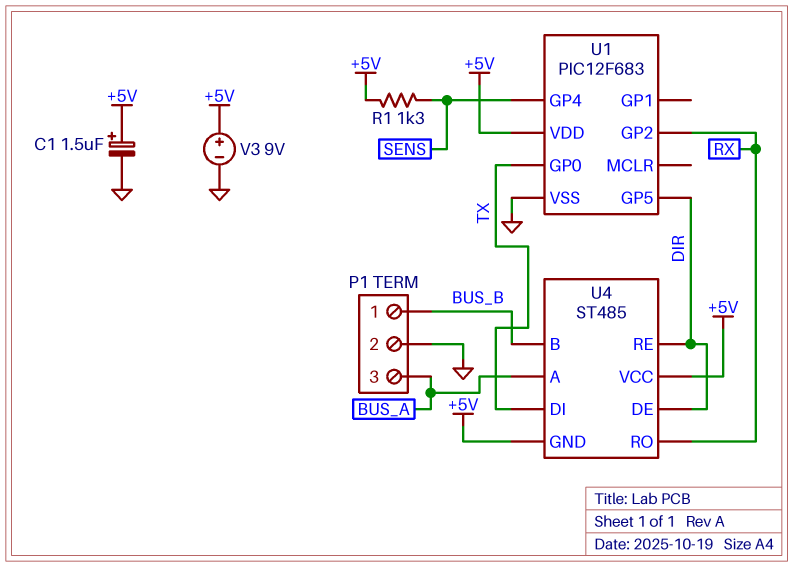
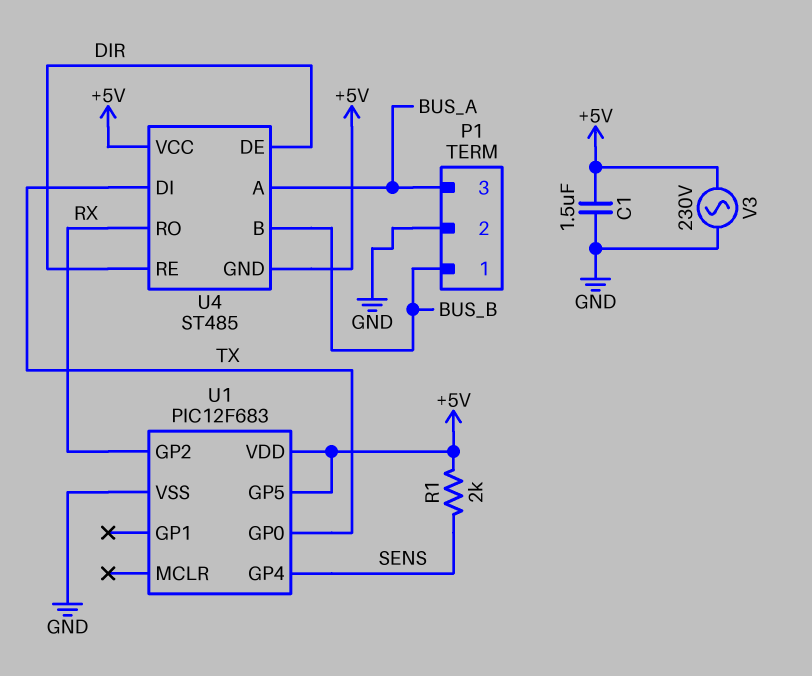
C1: 1.5uF (plus +5V, minus GND) -> 1.5uF (+5V, GND)
R1: 1.3k (+5V, SENS) -> 2k (+5V, SENS)
U1 pin GP5: DIR -> +5V
V3: 9V (plus +5V, minus GND) -> AC 230V (+5V, GND)

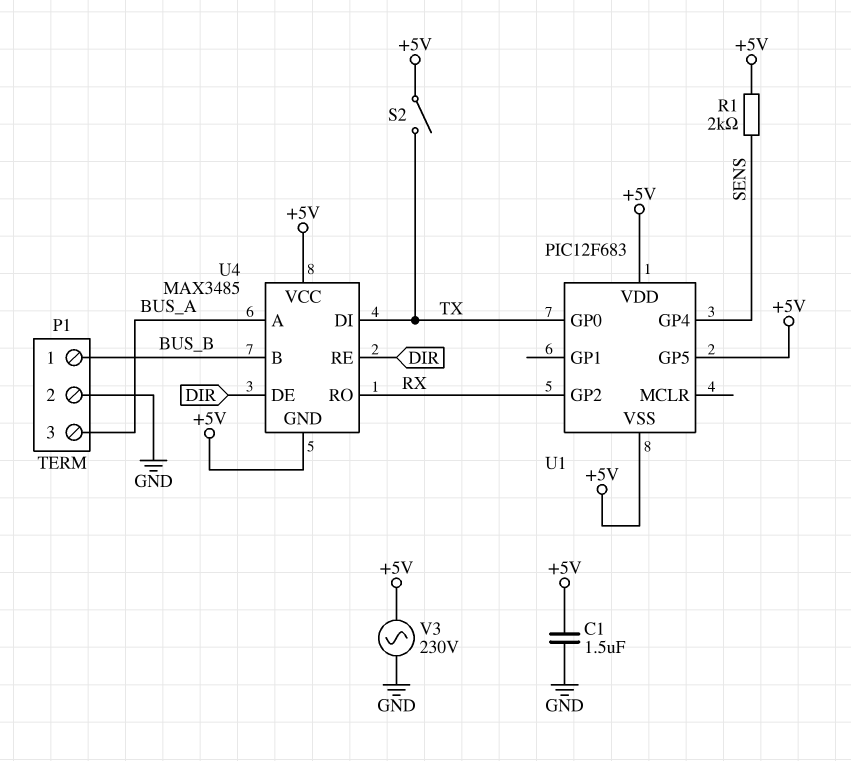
S2: none -> switch (+5V, TX)
U1 pin VSS: GND -> +5V
U4: ST485 -> MAX3485

